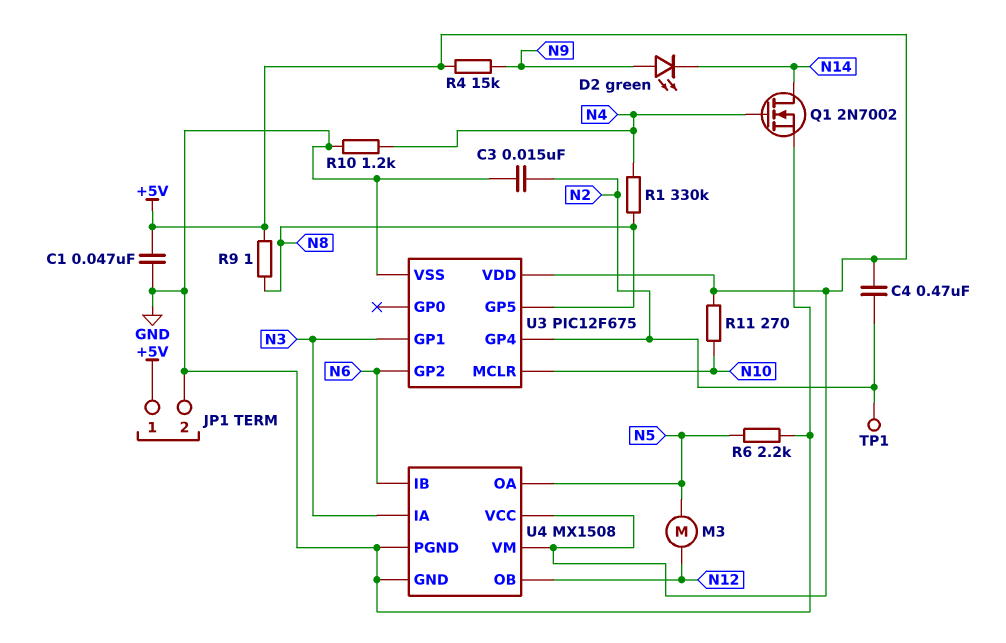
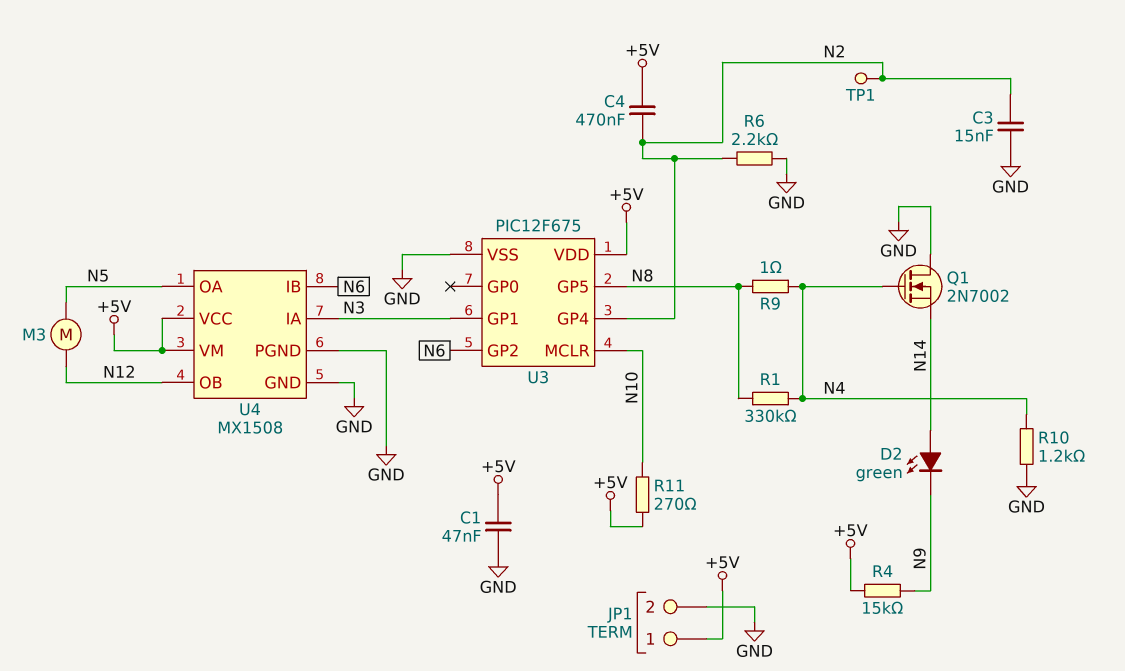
D2: LED green (A N9, K N14) -> LED green (A N14, K N9)
Q1: NMOS 2N7002 (G N4, D N14, S GND) -> NMOS 2N7002 (G N4, D GND, S N14)
R6: 2.2k (GND, N5) -> 2.2k (GND, N2)
R9: 1 (+5V, N8) -> 1 (N4, N8)

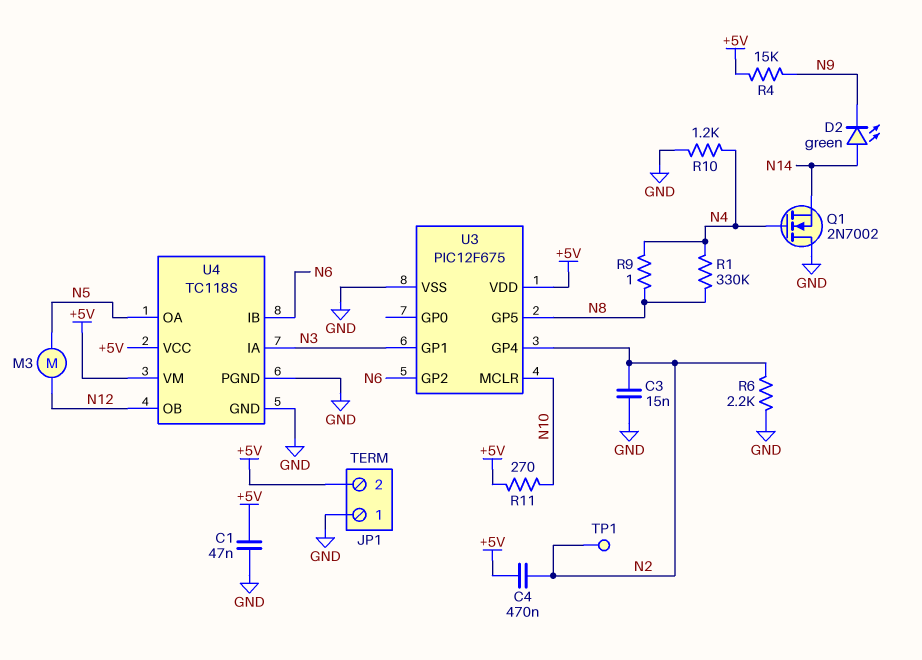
JP1 pin 1: +5V -> GND
JP1 pin 2: GND -> +5V
U4: MX1508 -> TC118S

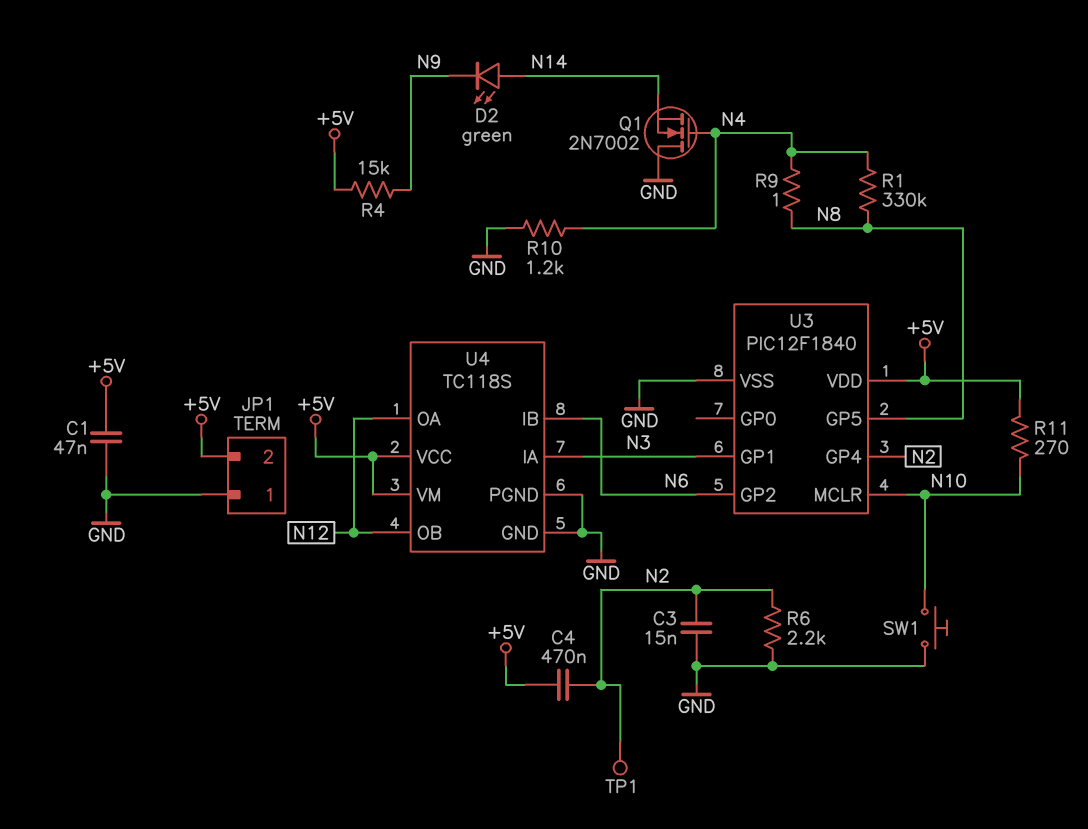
M3: motor (N5, N12) -> none
SW1: none -> button (GND, N10)
U3: PIC12F675 -> PIC12F1840
U4 pin OA: N5 -> N12

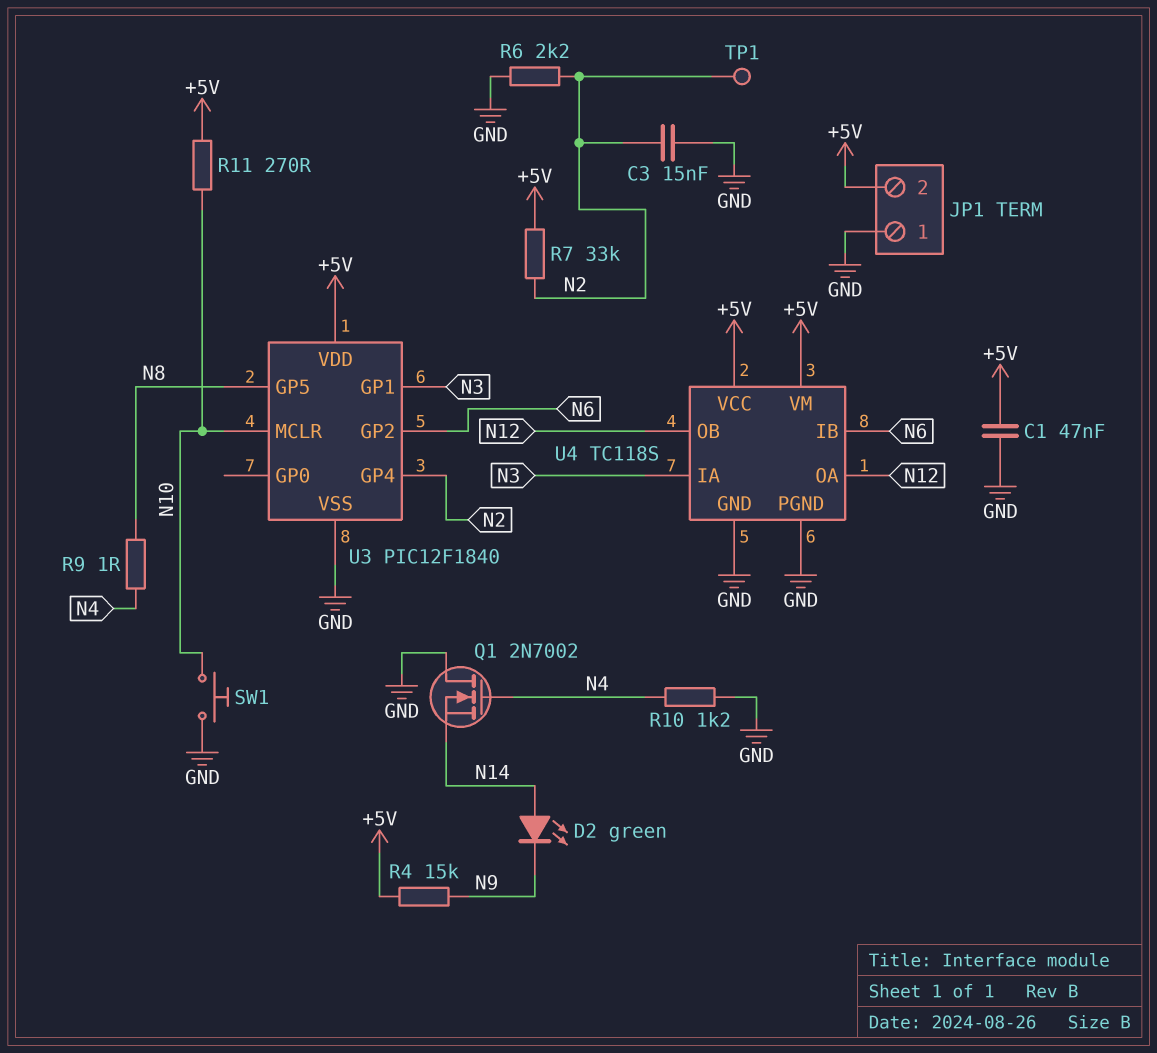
C4: 470nF (+5V, N2) -> none
R1: 330k (N4, N8) -> none
R7: none -> 33k (+5V, N2)

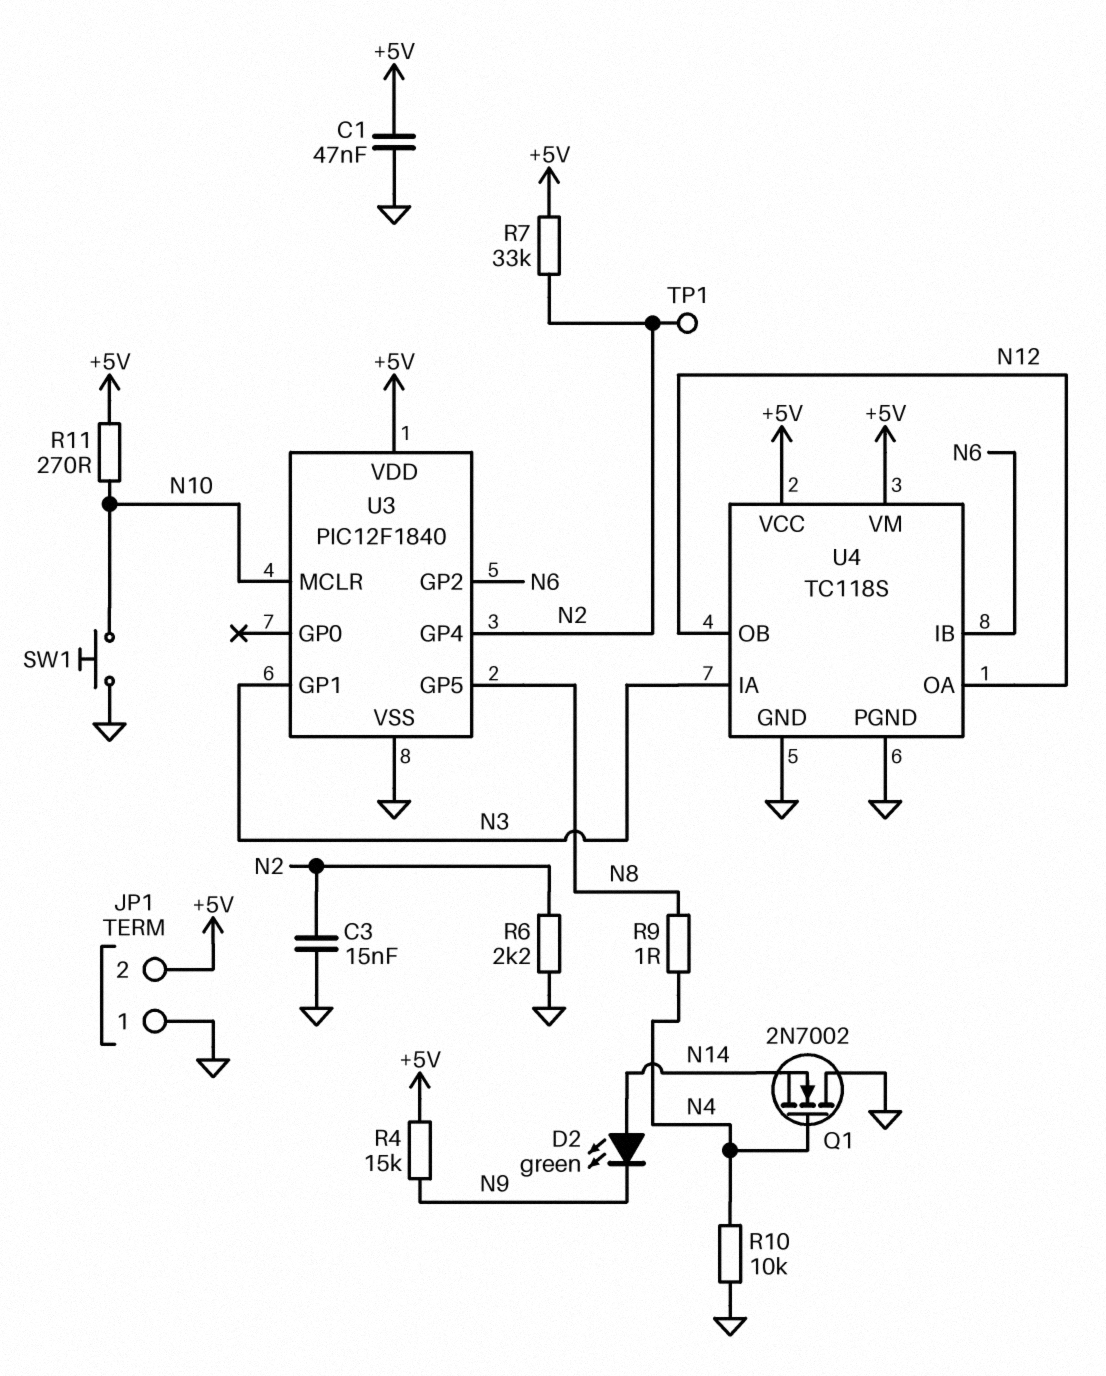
R10: 1.2k (GND, N4) -> 10k (GND, N4)

